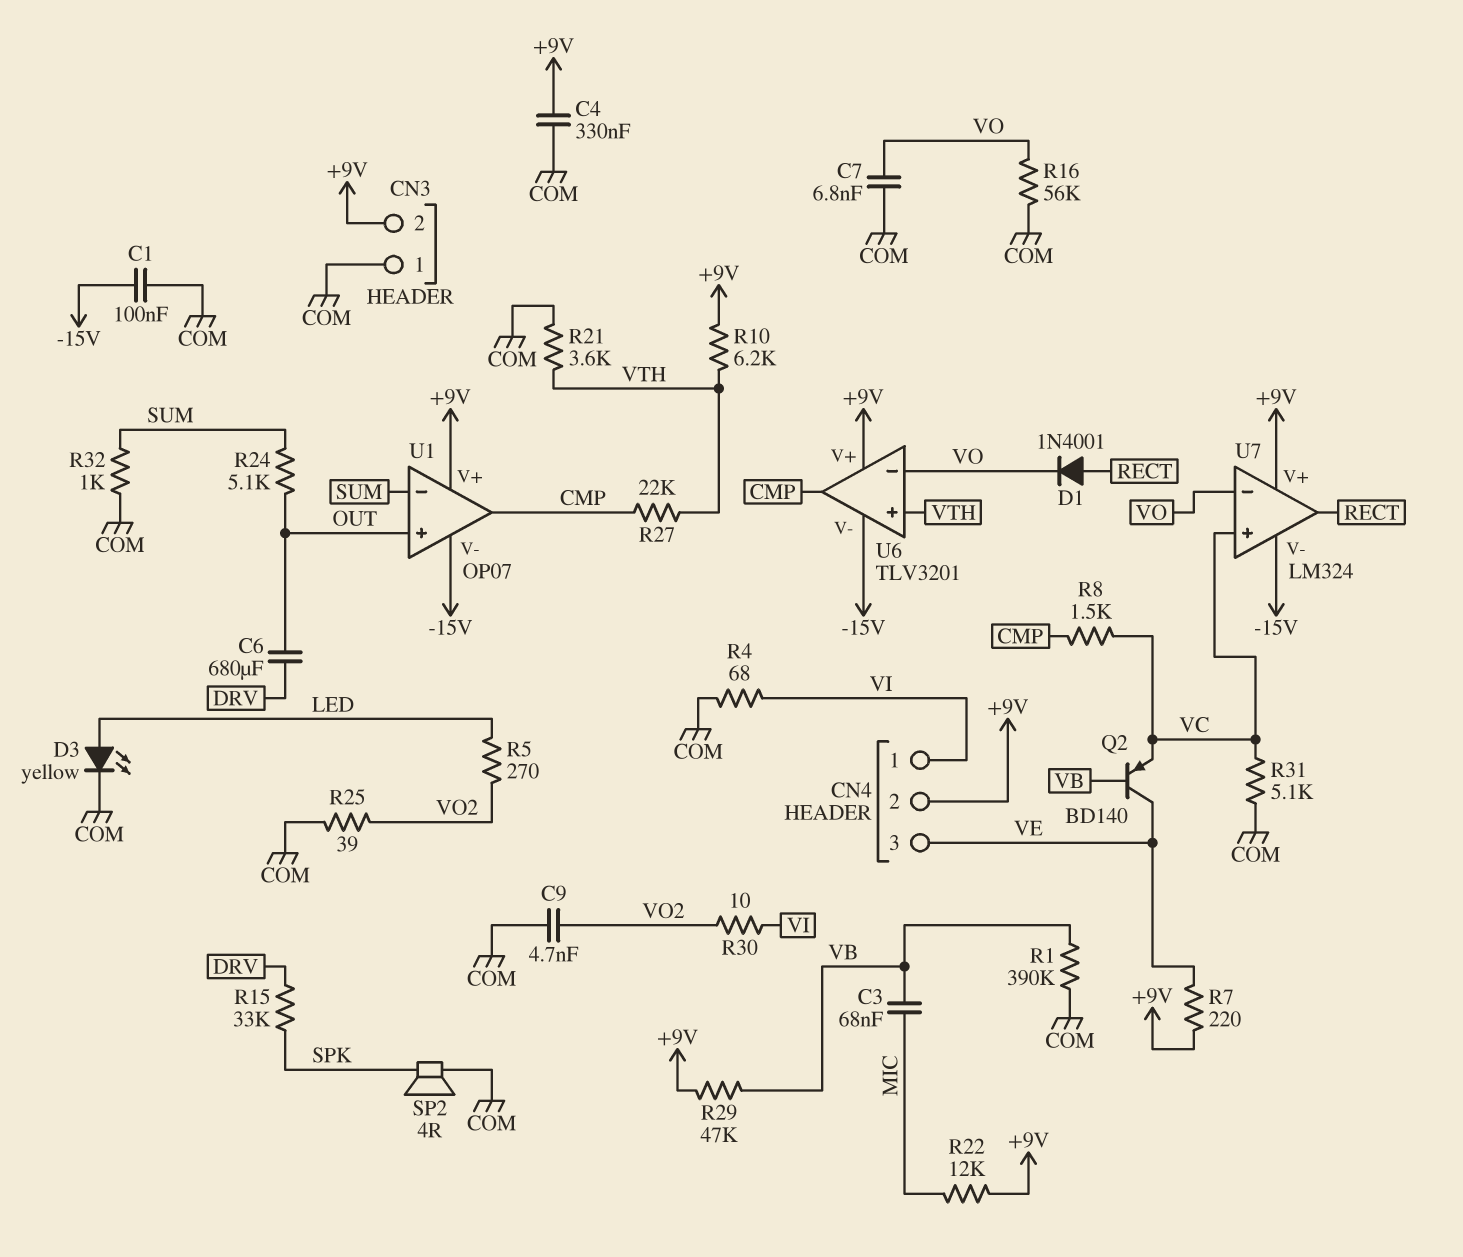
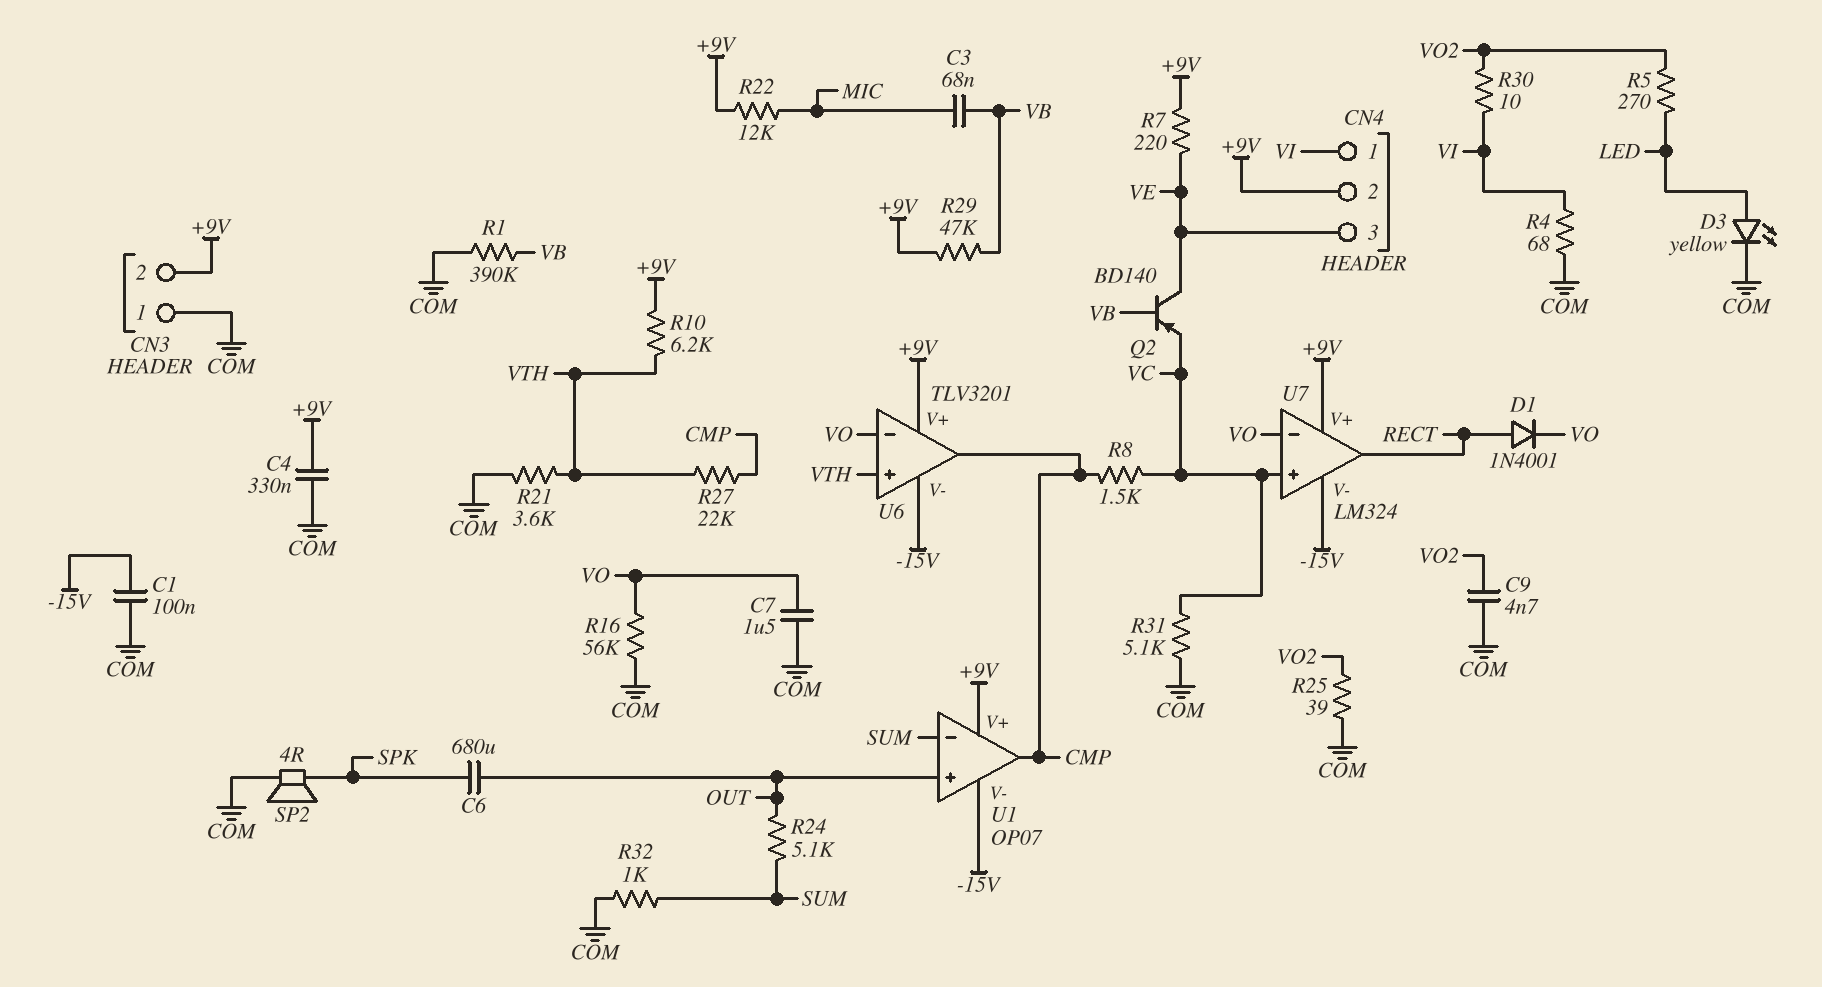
C6: 680uF (DRV, OUT) -> 680uF (OUT, SPK)
C7: 6.8nF (COM, VO) -> 1.5uF (COM, VO)
R15: 33k (DRV, SPK) -> none

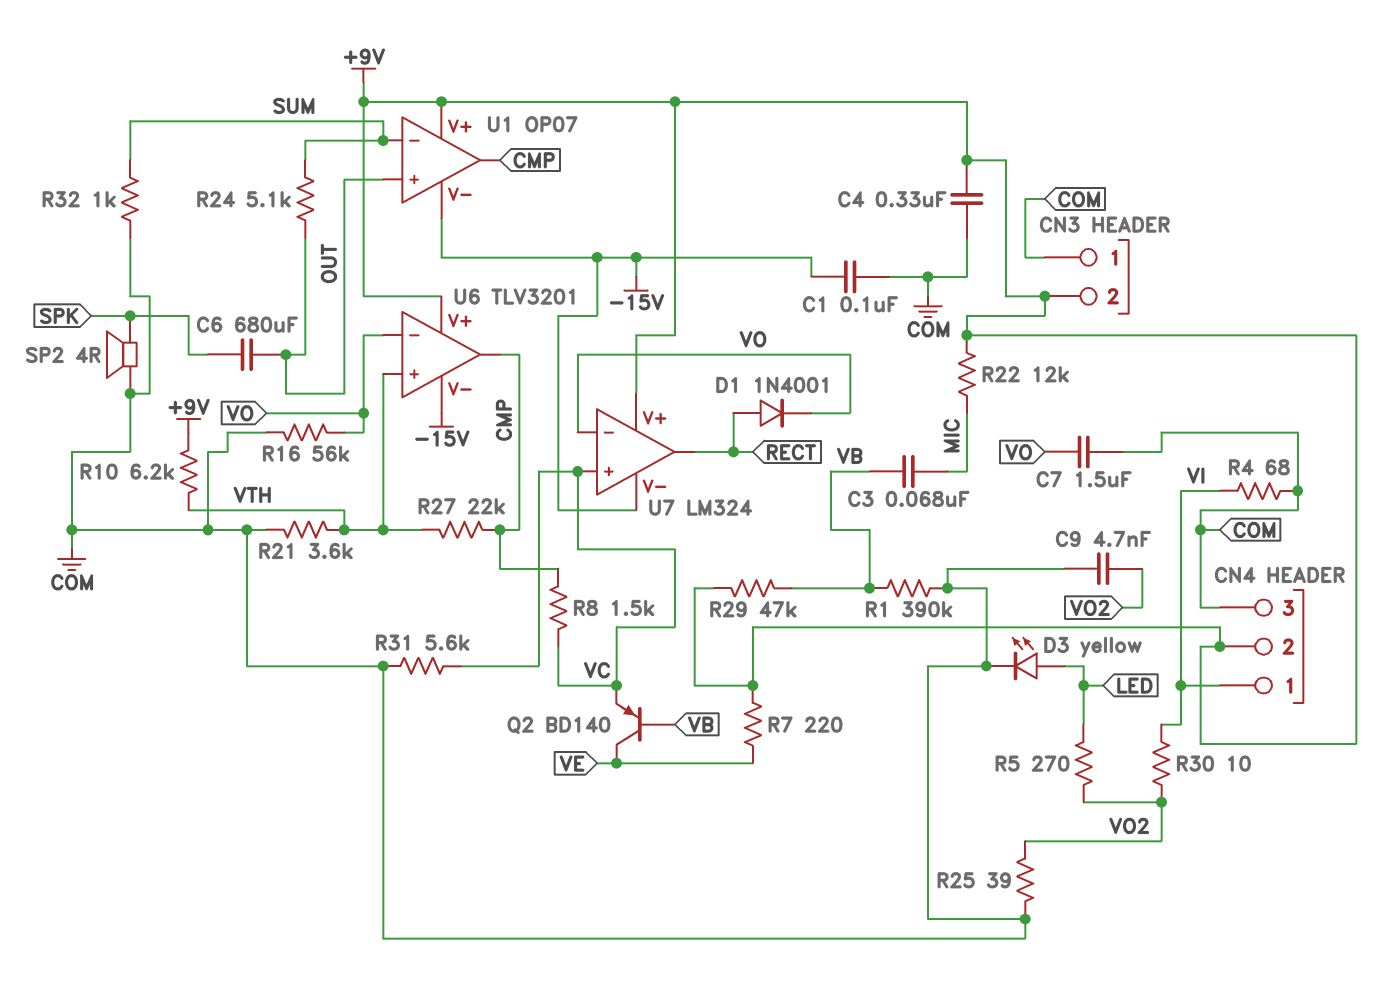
CN4 pin 3: VE -> COM
R31: 5.1k (COM, VC) -> 5.6k (COM, VC)

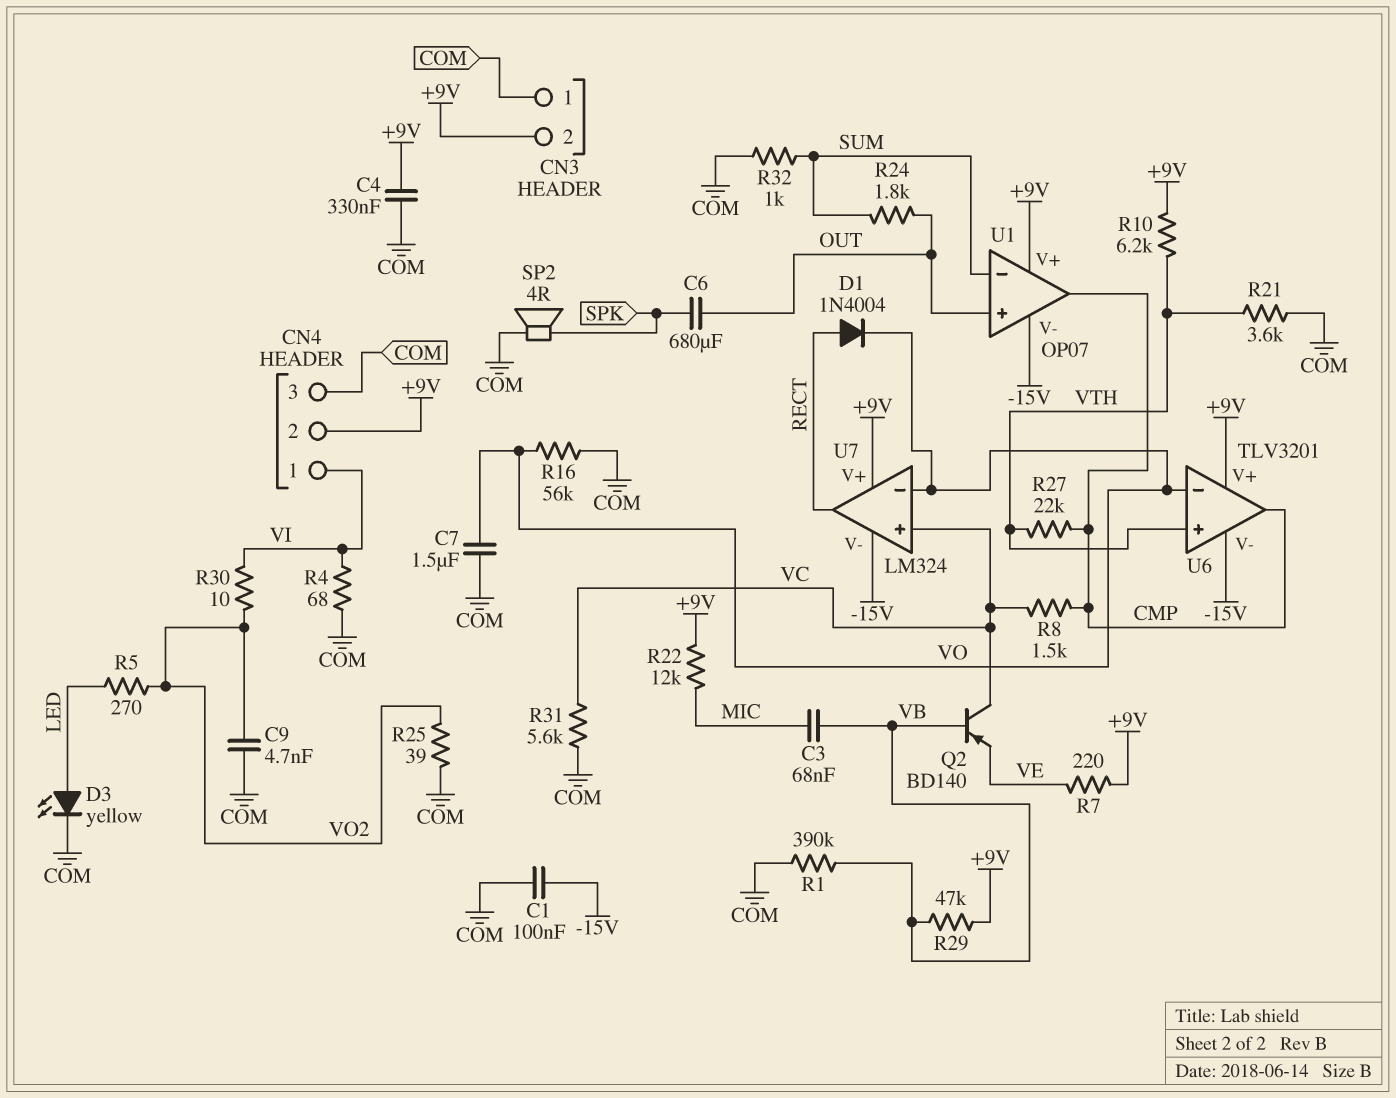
D1: diode 1N4001 (A RECT, K VO) -> diode 1N4004 (A RECT, K VO)
Q2: PNP BD140 (B VB, C VE, E VC) -> PNP BD140 (B VB, C VC, E VE)
R24: 5.1k (OUT, SUM) -> 1.8k (OUT, SUM)

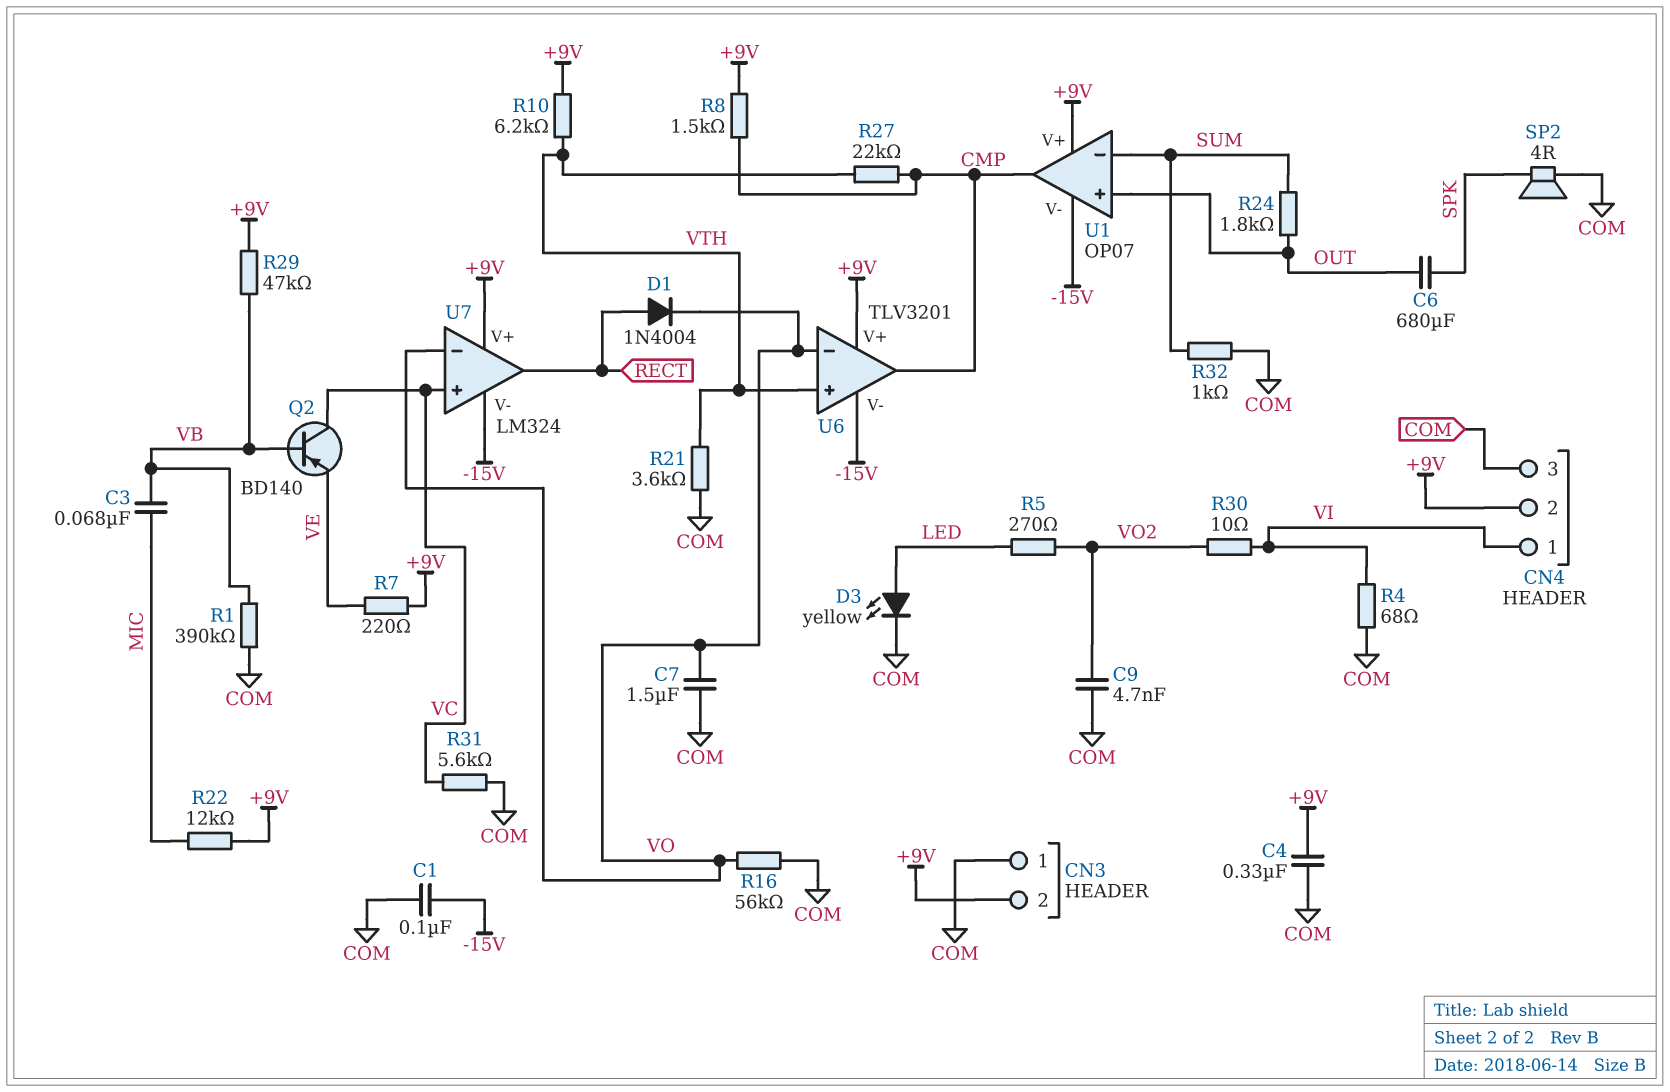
R8: 1.5k (CMP, VC) -> 1.5k (+9V, CMP)
R25: 39 (COM, VO2) -> none

